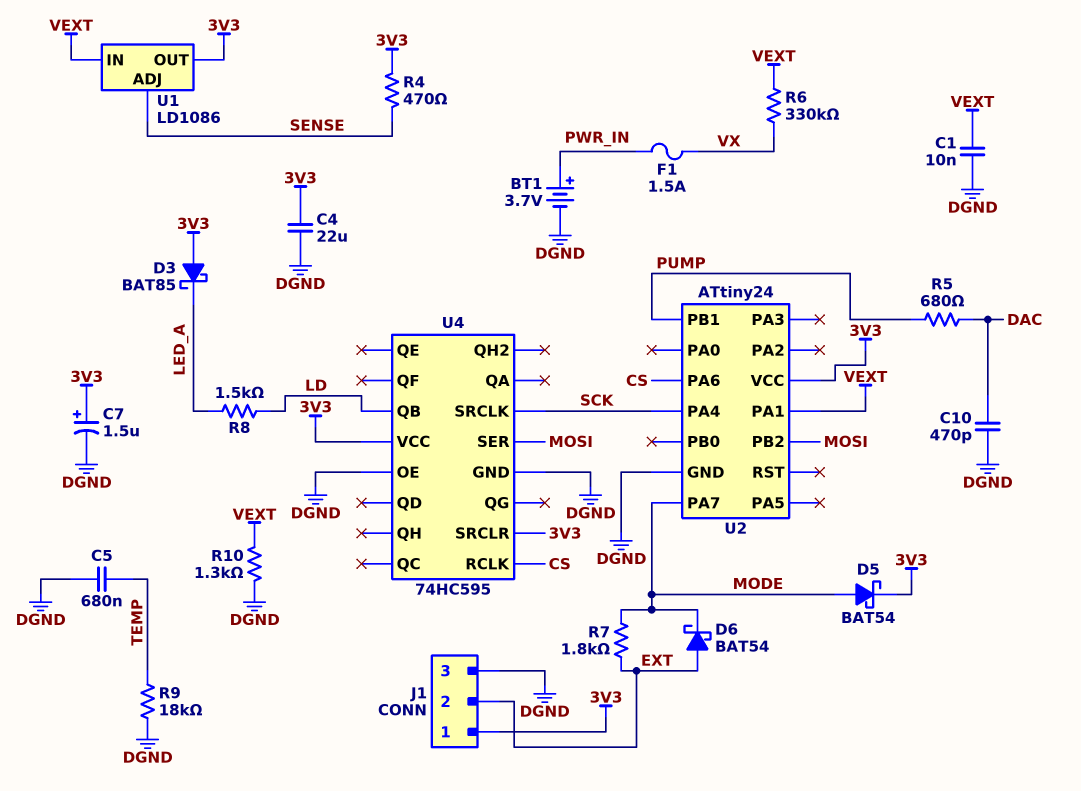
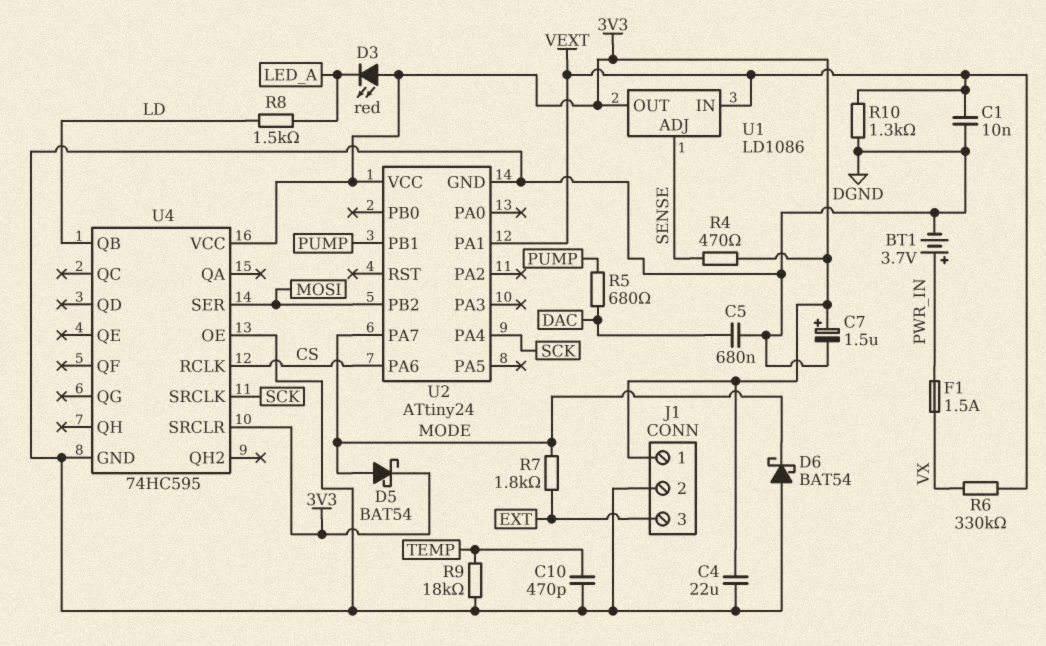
C5: 680nF (DGND, TEMP) -> 680nF (DAC, DGND)
C10: 470pF (DAC, DGND) -> 470pF (DGND, TEMP)
D3: schottky BAT85 (A 3V3, K LED_A) -> LED red (A 3V3, K LED_A)
D6: schottky BAT54 (A EXT, K MODE) -> schottky BAT54 (A DGND, K MODE)
J1 pin 2: EXT -> DGND
J1 pin 3: DGND -> EXT

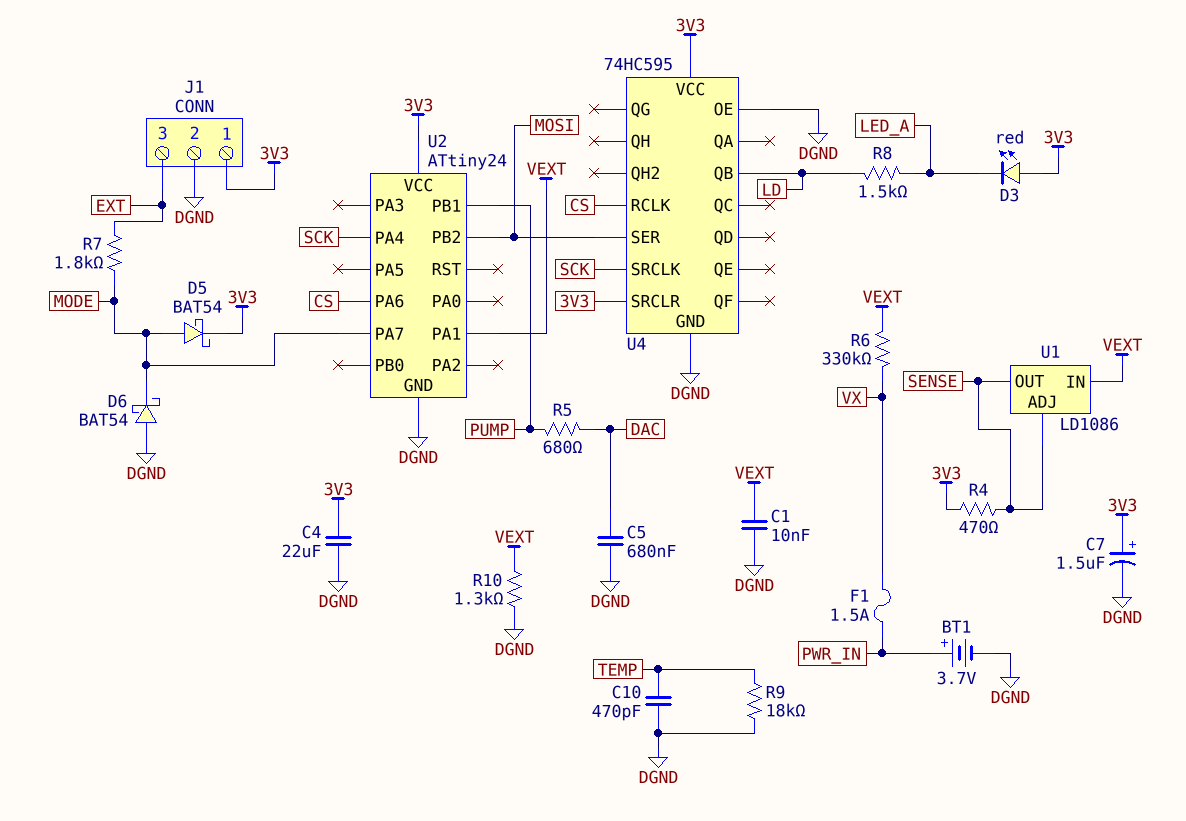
U1 pin OUT: 3V3 -> SENSE

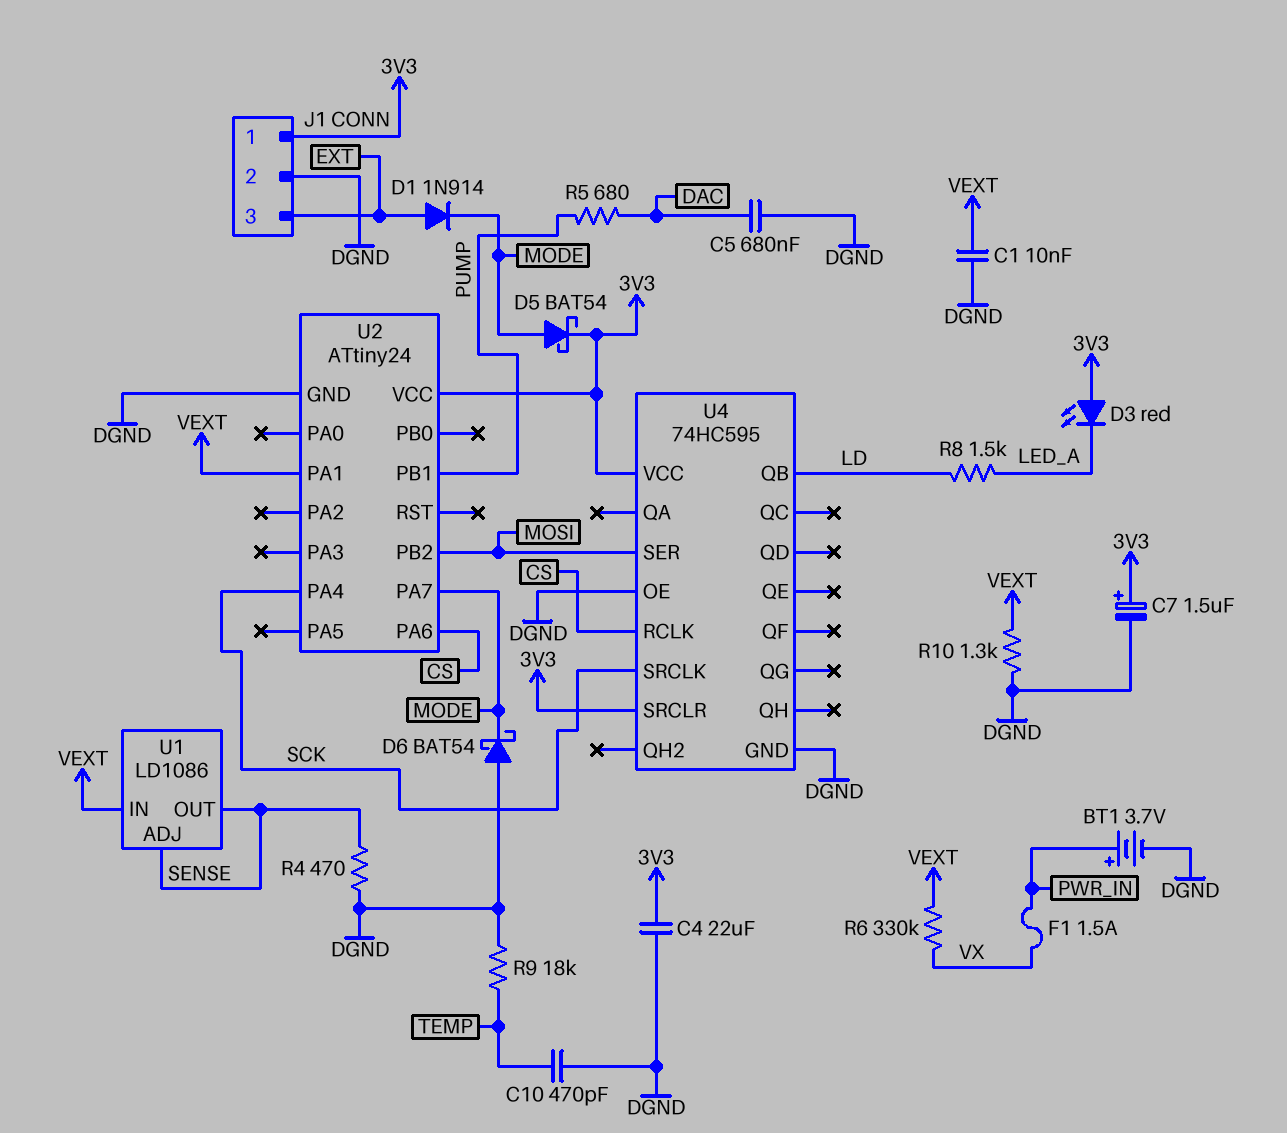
D1: none -> diode 1N914 (A EXT, K MODE)
R4: 470 (3V3, SENSE) -> 470 (DGND, SENSE)
R7: 1.8k (EXT, MODE) -> none

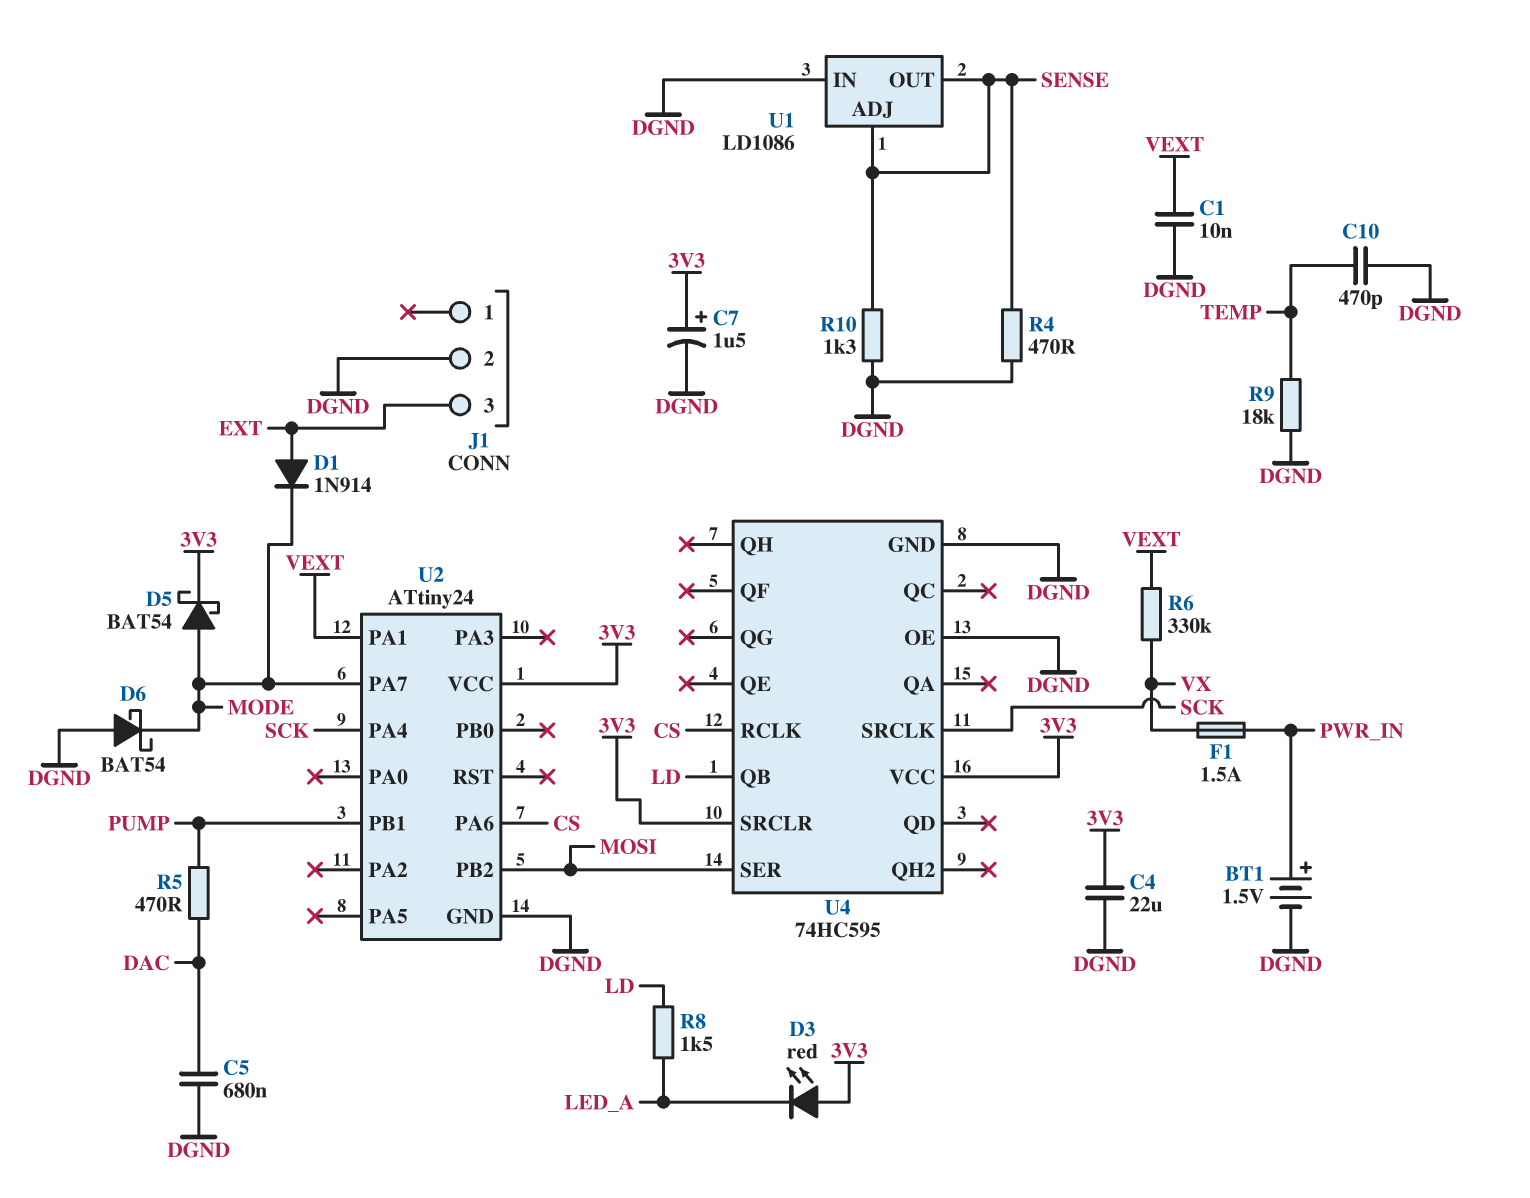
BT1: 3.7V (plus PWR_IN, minus DGND) -> 1.5V (plus PWR_IN, minus DGND)
J1 pin 1: 3V3 -> none
R5: 680 (DAC, PUMP) -> 470 (DAC, PUMP)
R10: 1.3k (DGND, VEXT) -> 1.3k (DGND, SENSE)
U1 pin IN: VEXT -> DGND

